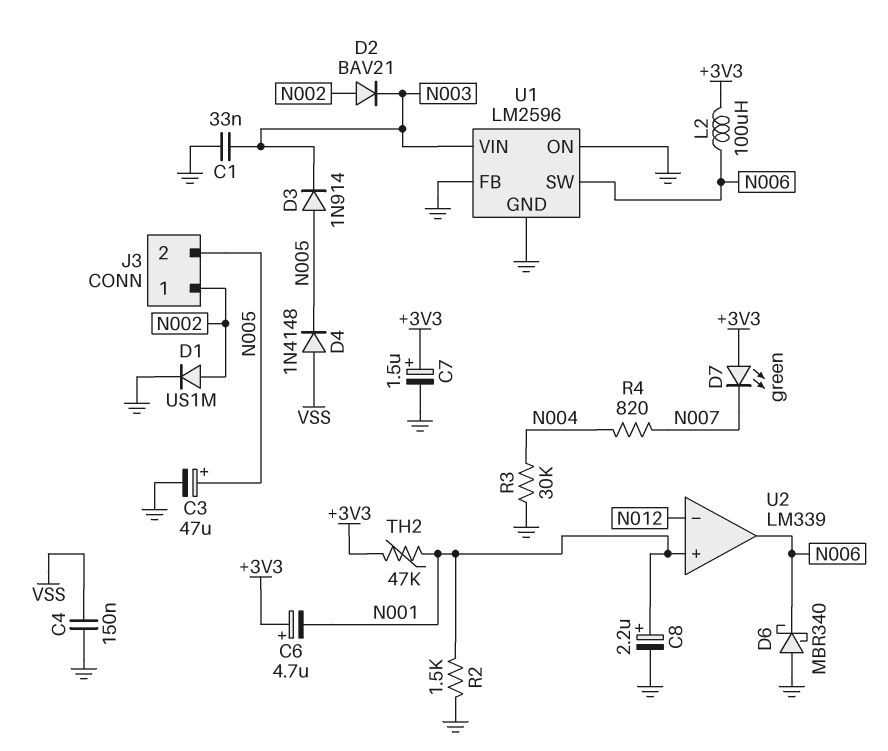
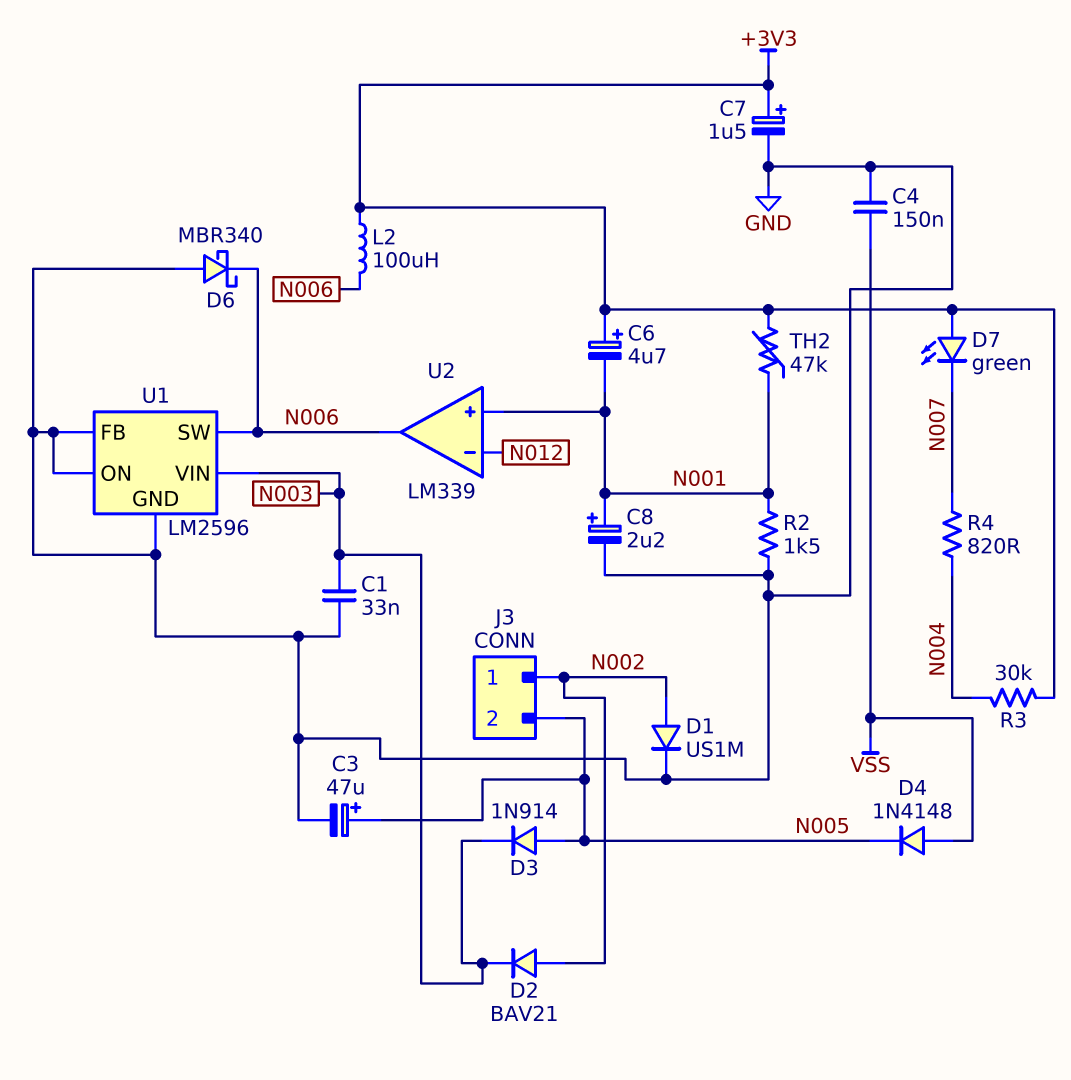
R3: 30k (GND, N004) -> 30k (+3V3, N004)

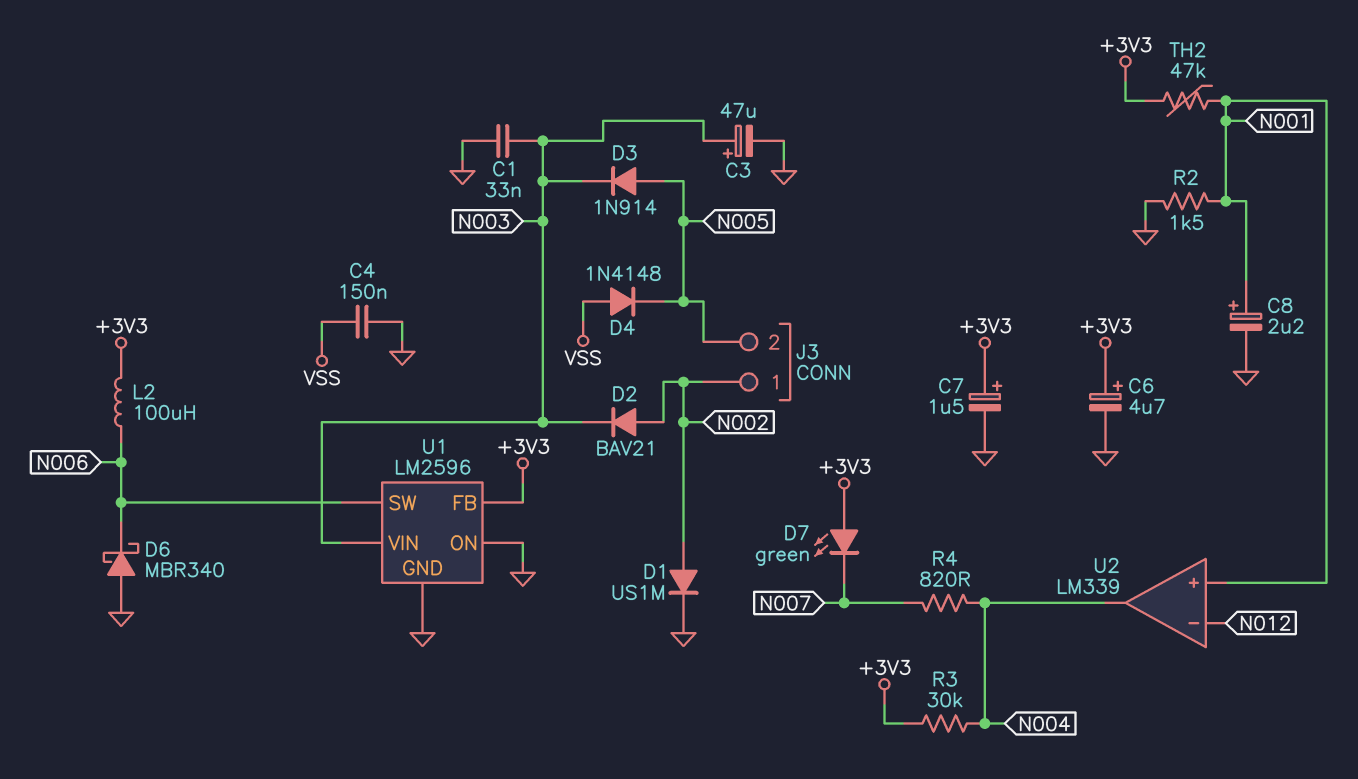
C3: 47uF (plus N005, minus GND) -> 47uF (plus N003, minus GND)
C6: 4.7uF (plus +3V3, minus N001) -> 4.7uF (plus +3V3, minus GND)
U1 pin FB: GND -> +3V3
U2 pin out: N006 -> N004

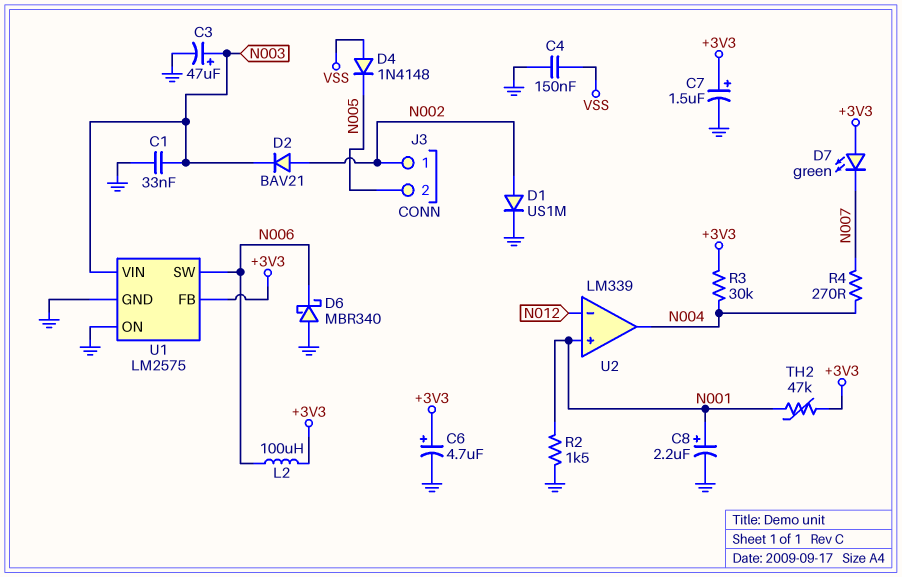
D3: diode 1N914 (A N005, K N003) -> none
R4: 820 (N004, N007) -> 270 (N004, N007)
U1: LM2596 -> LM2575

